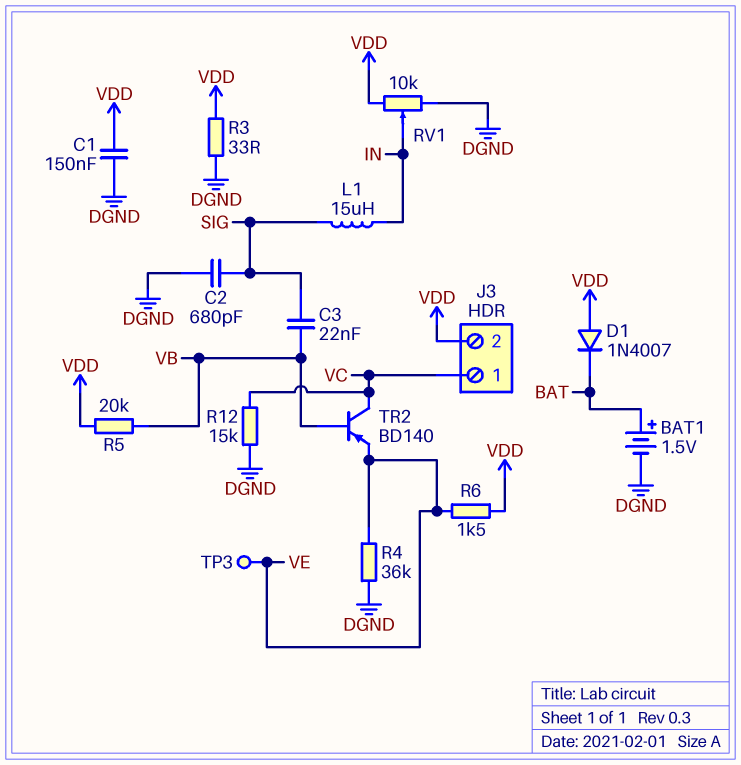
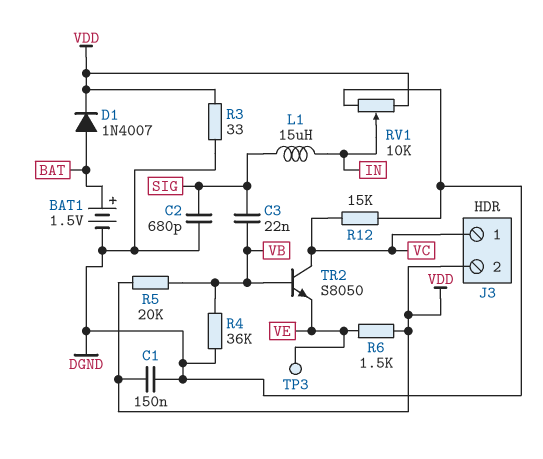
D1: diode 1N4007 (A VDD, K BAT) -> diode 1N4007 (A BAT, K VDD)
R4: 36k (DGND, VE) -> 36k (DGND, VB)
TR2: PNP BD140 (B VB, C VC, E VE) -> NPN S8050 (B VB, C VC, E VE)

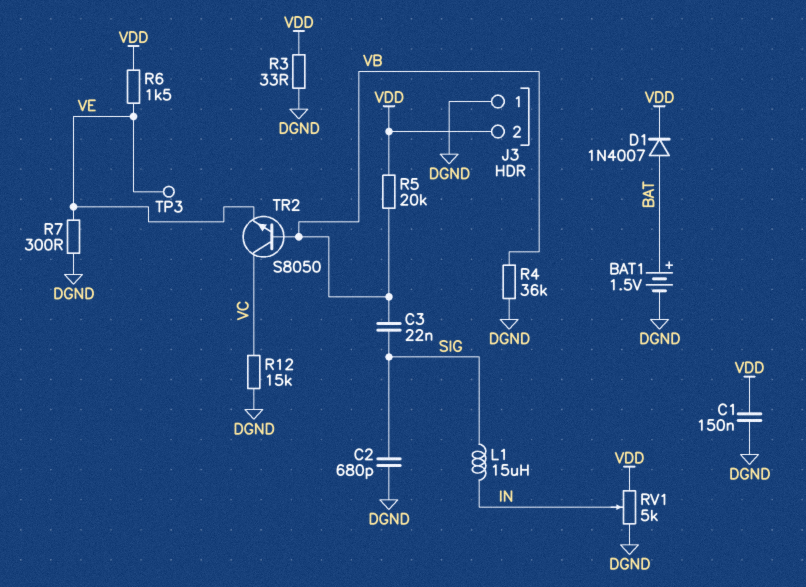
J3 pin 1: VC -> DGND
R7: none -> 300 (DGND, VE)
RV1: 10k (DGND, VDD, wiper IN) -> 5k (DGND, VDD, wiper IN)

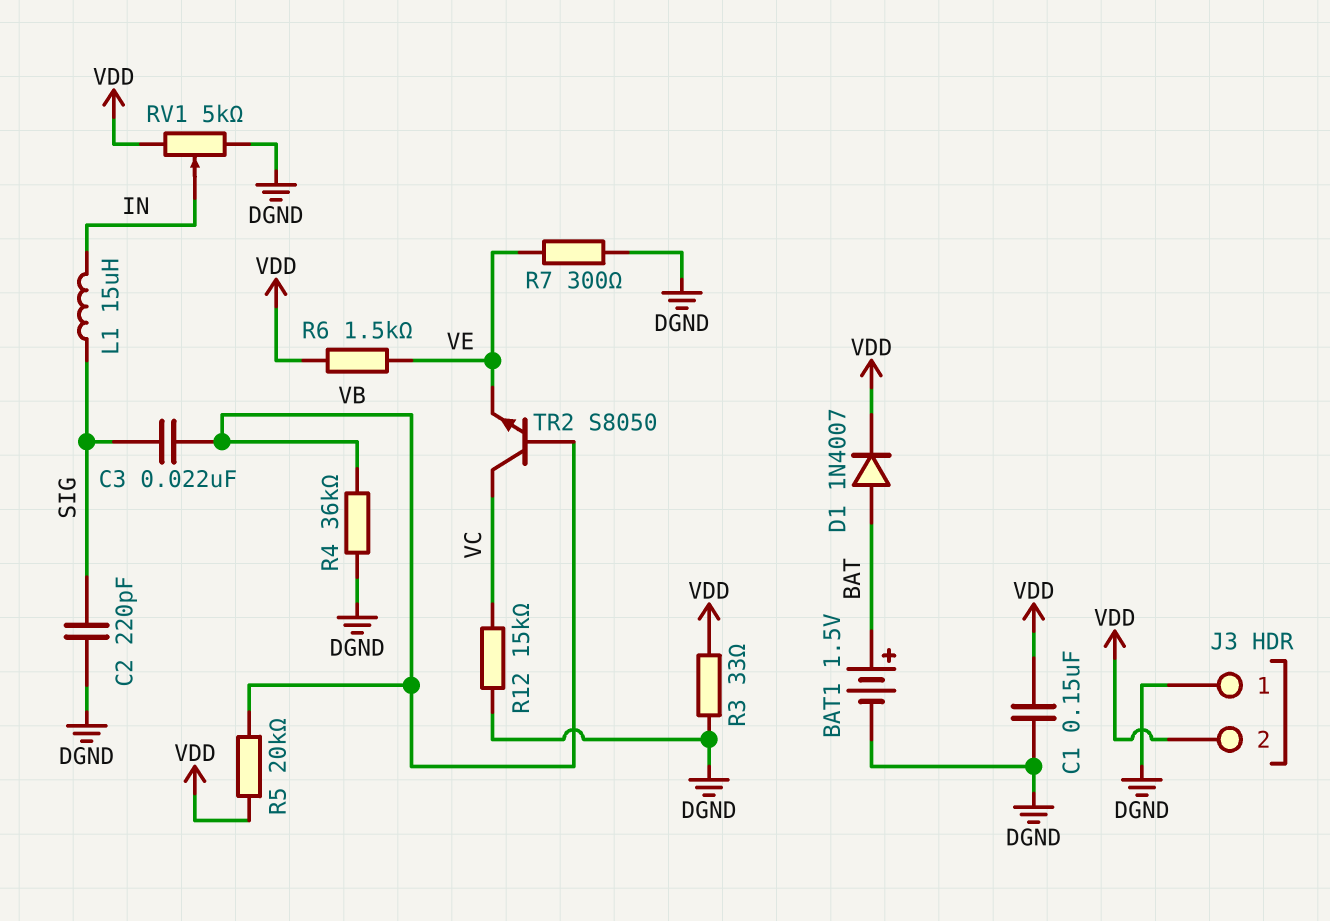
C2: 680pF (DGND, SIG) -> 220pF (DGND, SIG)
TP3: test point (VE) -> none

